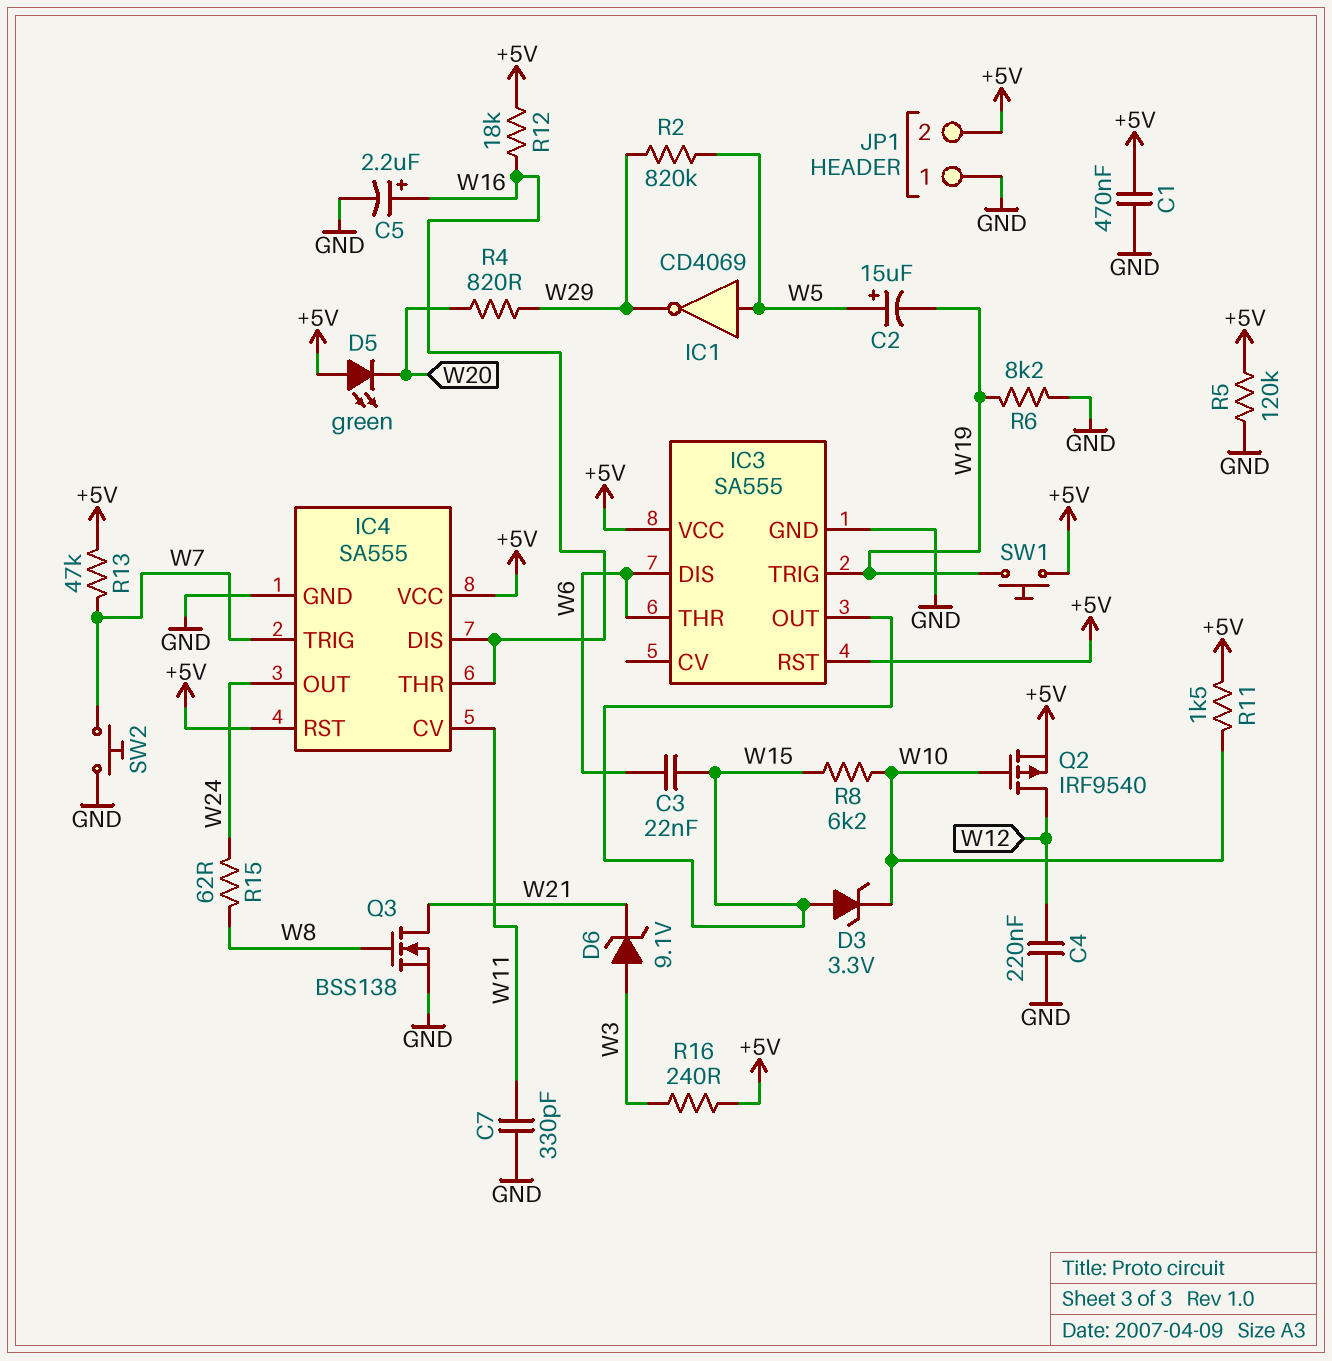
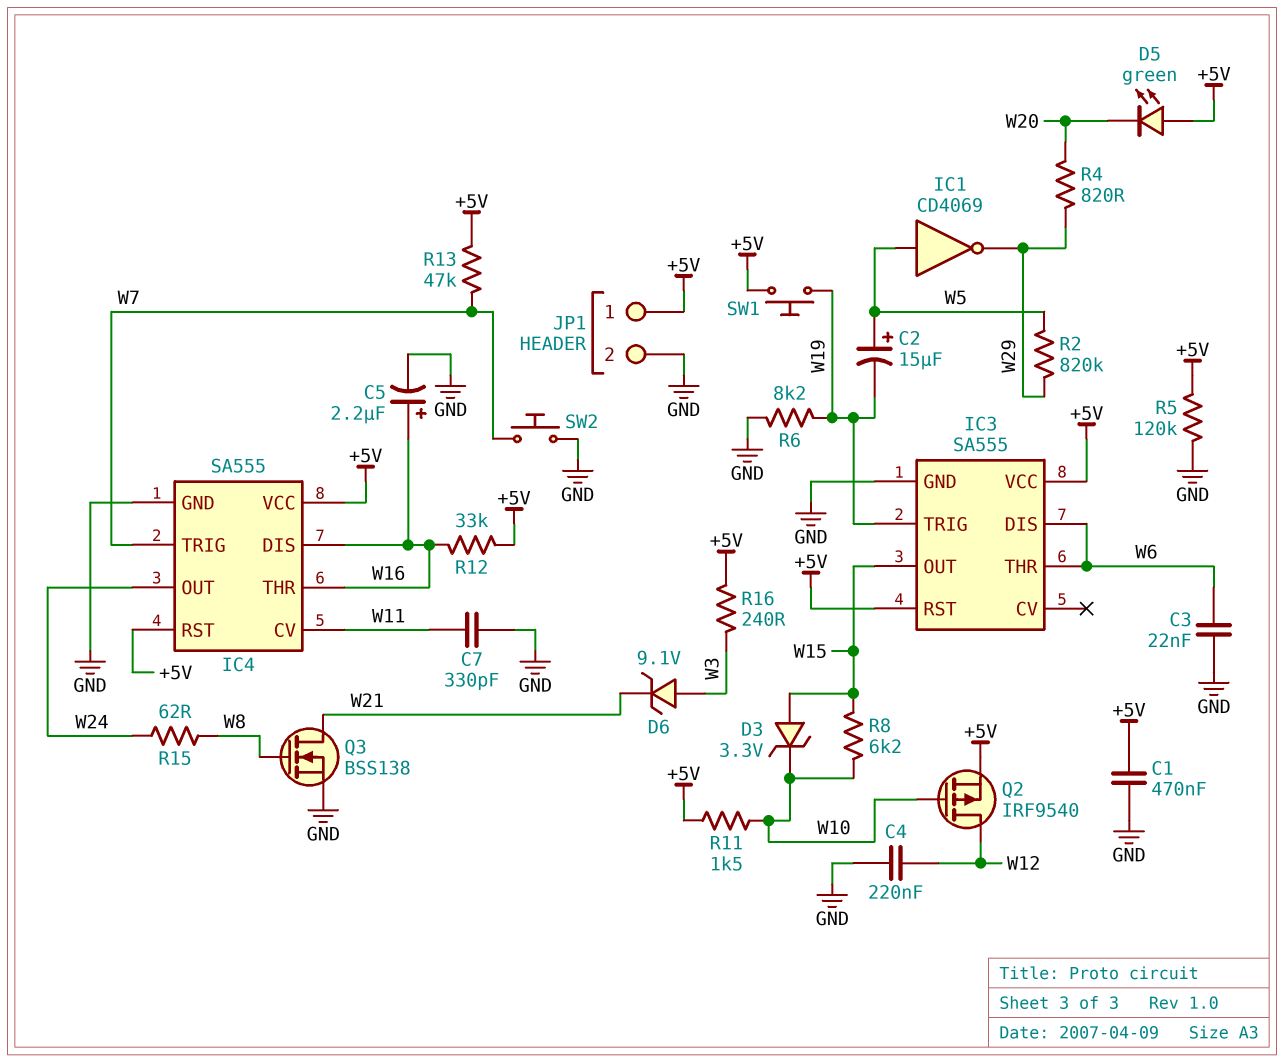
C3: 22nF (W6, W15) -> 22nF (GND, W6)
JP1 pin 1: GND -> +5V
JP1 pin 2: +5V -> GND
R12: 18k (+5V, W16) -> 33k (+5V, W16)

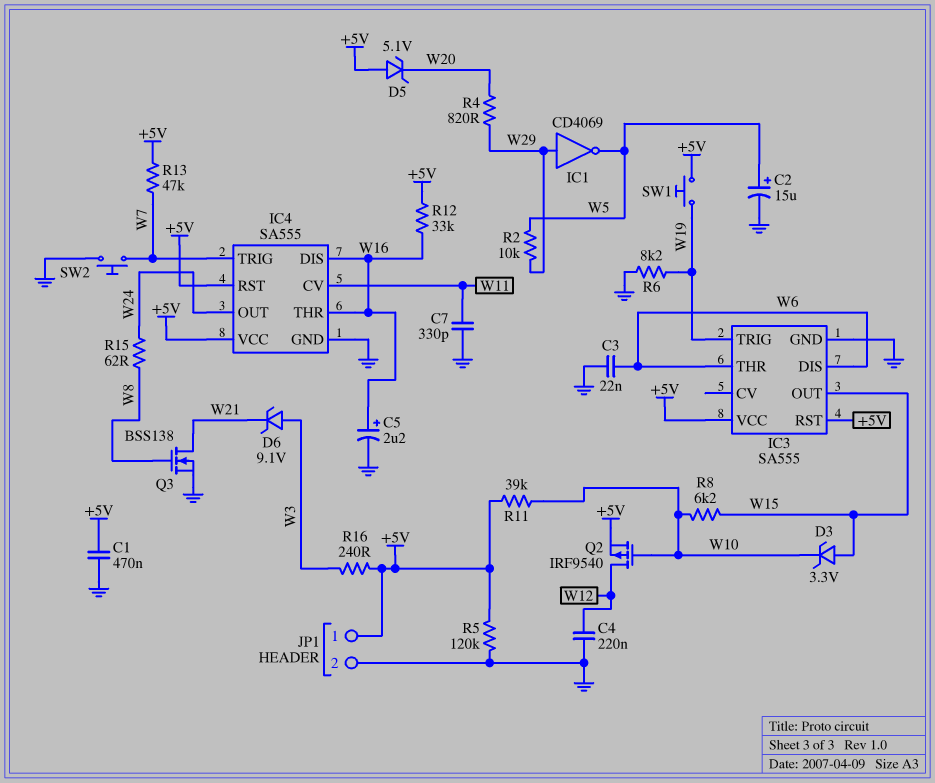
C2: 15uF (plus W5, minus W19) -> 15uF (plus W5, minus GND)
D5: LED green (A +5V, K W20) -> zener 5.1V (A +5V, K W20)
IC1: NOT CD4069 (in W5, out W29) -> NOT CD4069 (in W29, out W5)
R2: 820k (W5, W29) -> 10k (W5, W29)
R11: 1.5k (+5V, W10) -> 39k (+5V, W10)

